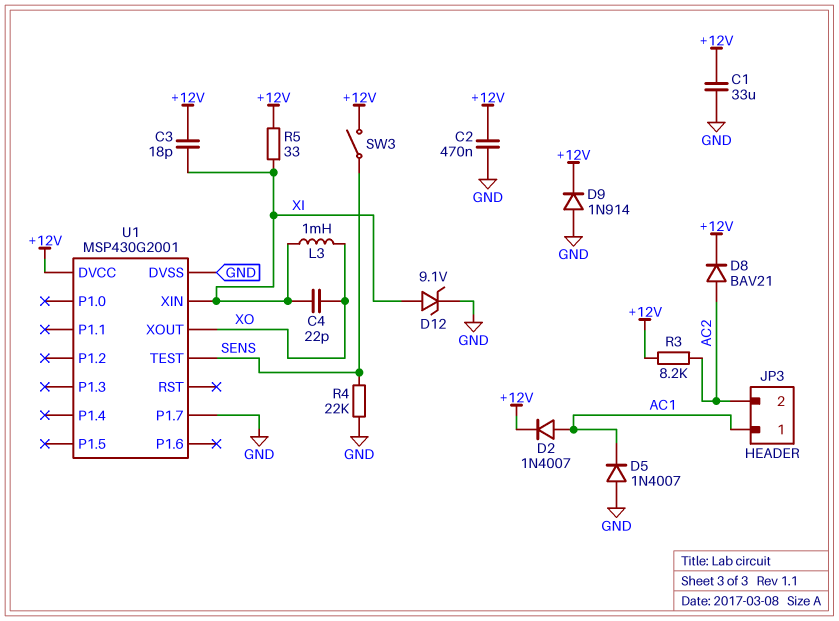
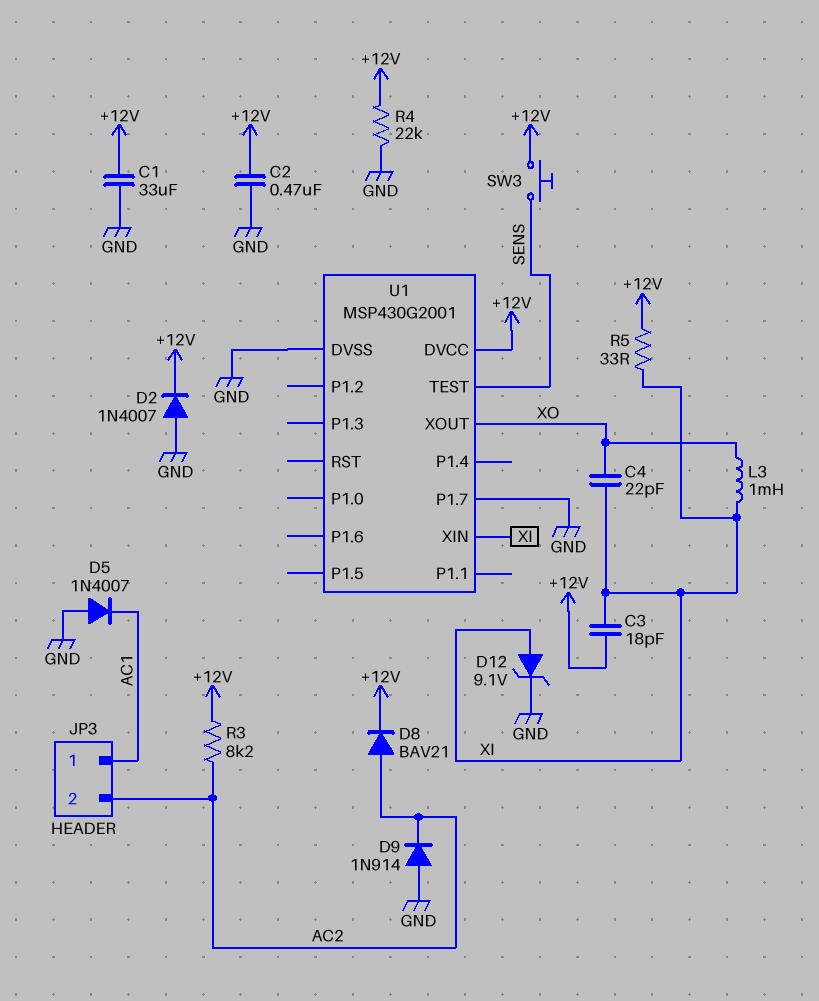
D2: diode 1N4007 (A AC1, K +12V) -> diode 1N4007 (A GND, K +12V)
D9: diode 1N914 (A GND, K +12V) -> diode 1N914 (A GND, K AC2)
R4: 22k (GND, SENS) -> 22k (+12V, GND)
SW3: switch (+12V, SENS) -> button (+12V, SENS)

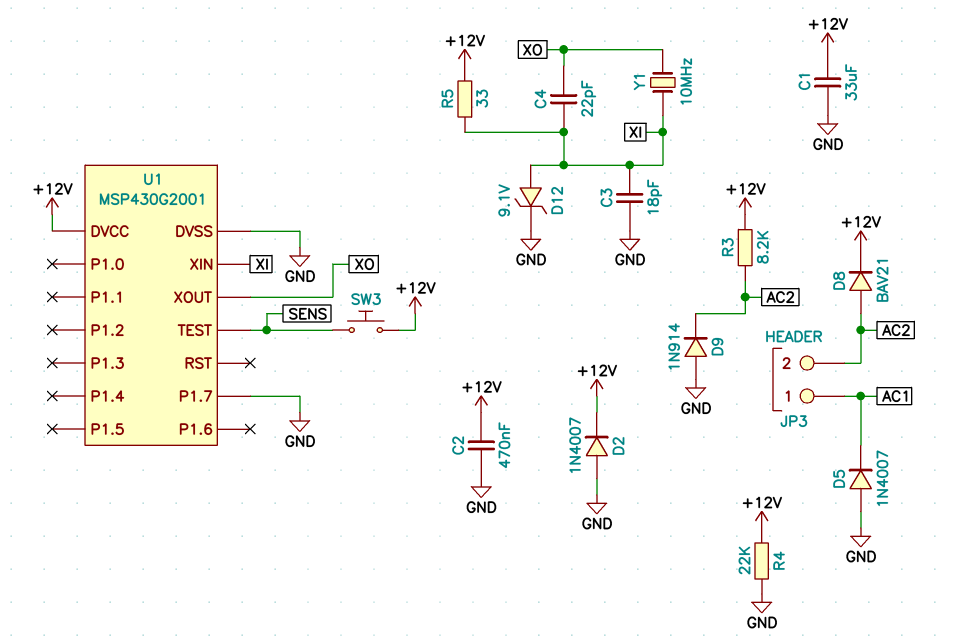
C3: 18pF (+12V, XI) -> 18pF (GND, XI)
L3: 1mH (XI, XO) -> none
Y1: none -> 10MHz (XI, XO)

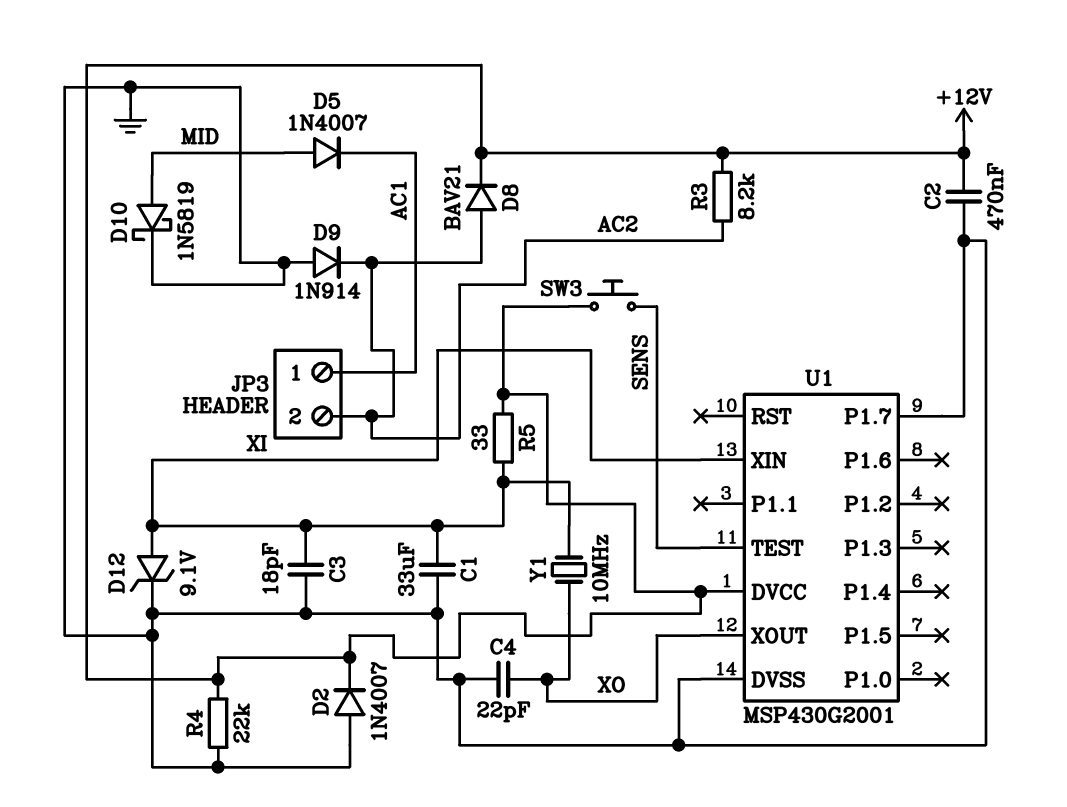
C1: 33uF (+12V, GND) -> 33uF (GND, XI)
C4: 22pF (XI, XO) -> 22pF (GND, XO)
D5: diode 1N4007 (A GND, K AC1) -> diode 1N4007 (A MID, K AC1)
D10: none -> schottky 1N5819 (A MID, K GND)

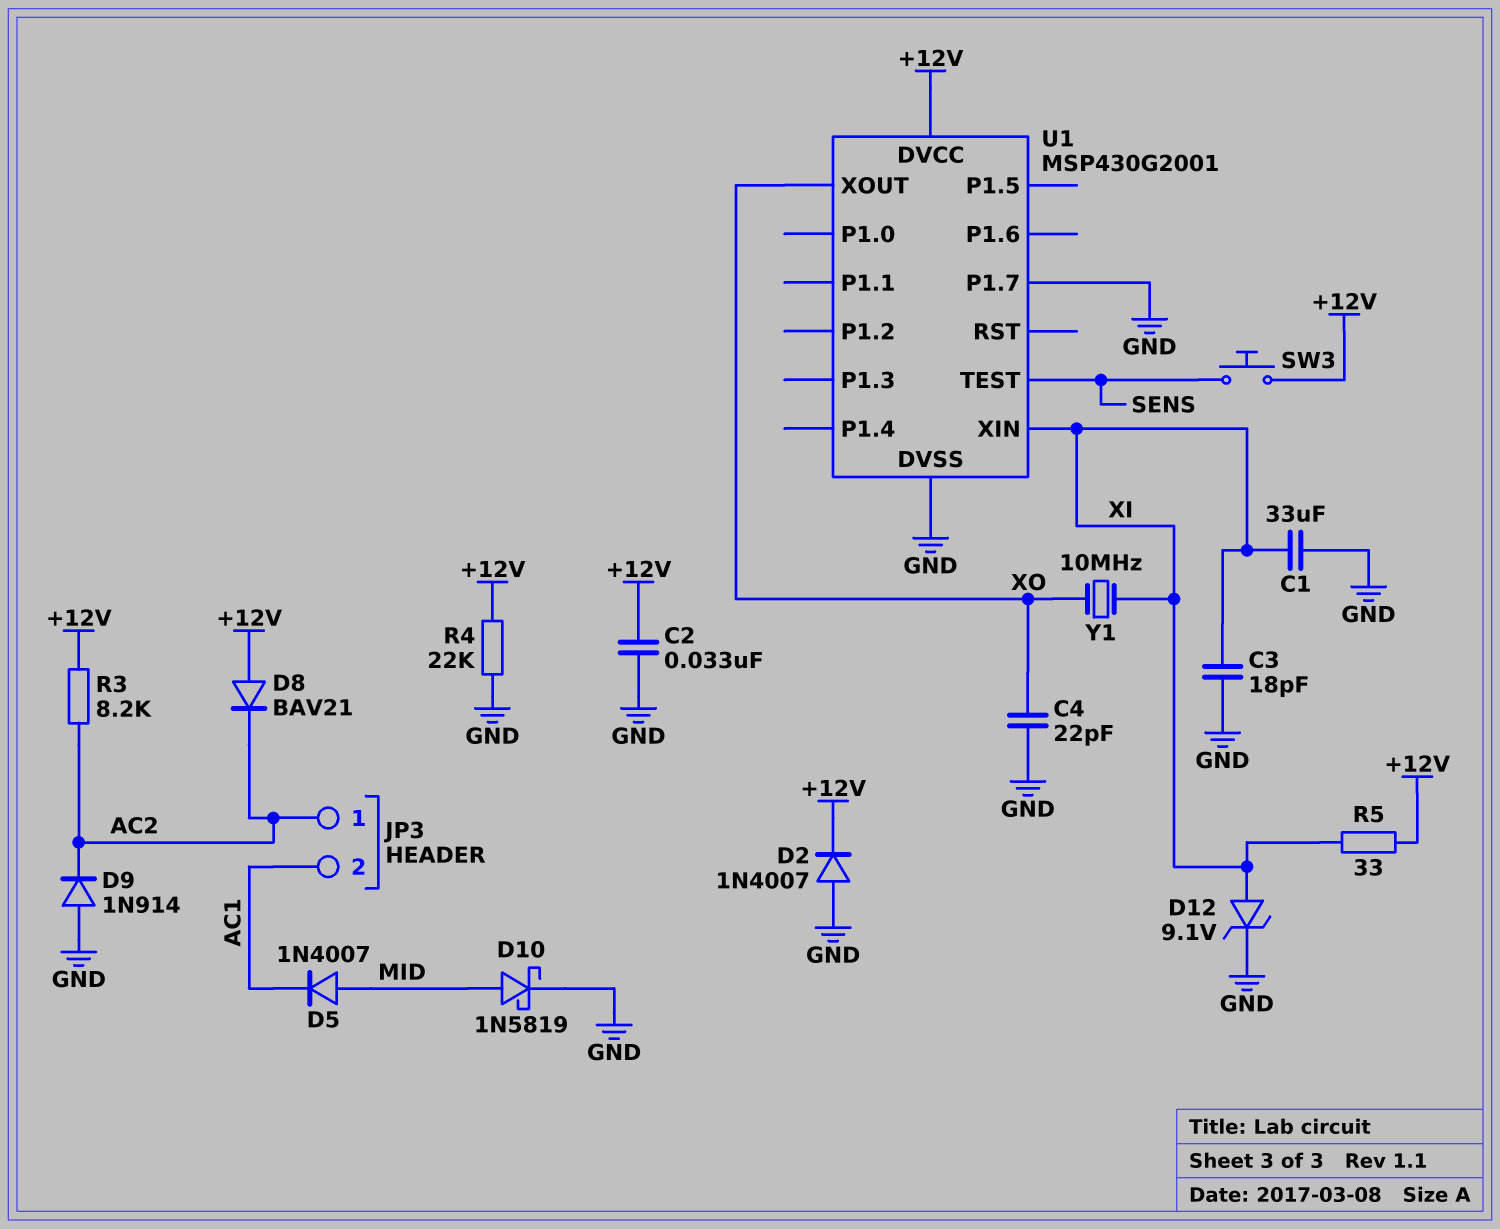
C2: 470nF (+12V, GND) -> 33nF (+12V, GND)
D8: diode BAV21 (A AC2, K +12V) -> diode BAV21 (A +12V, K AC2)
JP3 pin 1: AC1 -> AC2
JP3 pin 2: AC2 -> AC1

